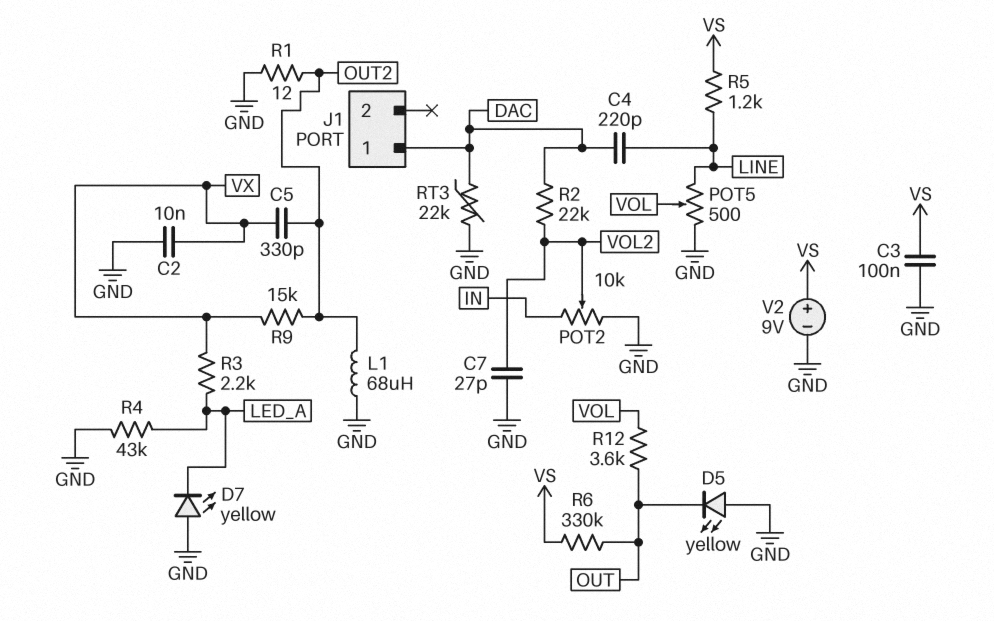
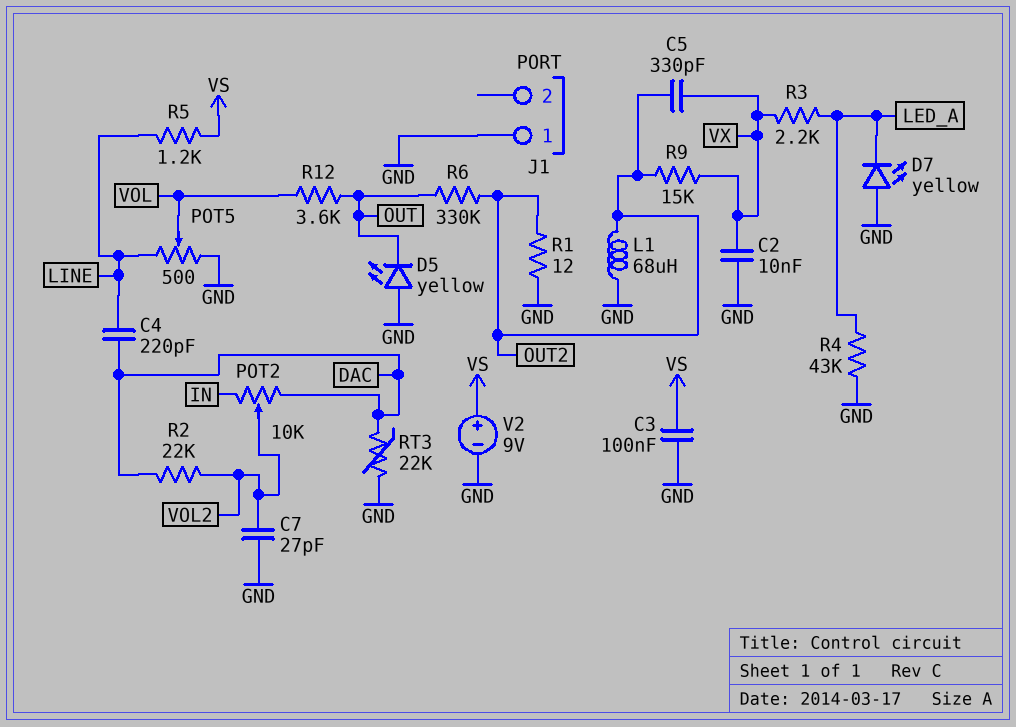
J1 pin 1: DAC -> GND
POT2: 10k (GND, IN, wiper VOL2) -> 10k (DAC, IN, wiper VOL2)
R6: 330k (OUT, VS) -> 330k (OUT, OUT2)

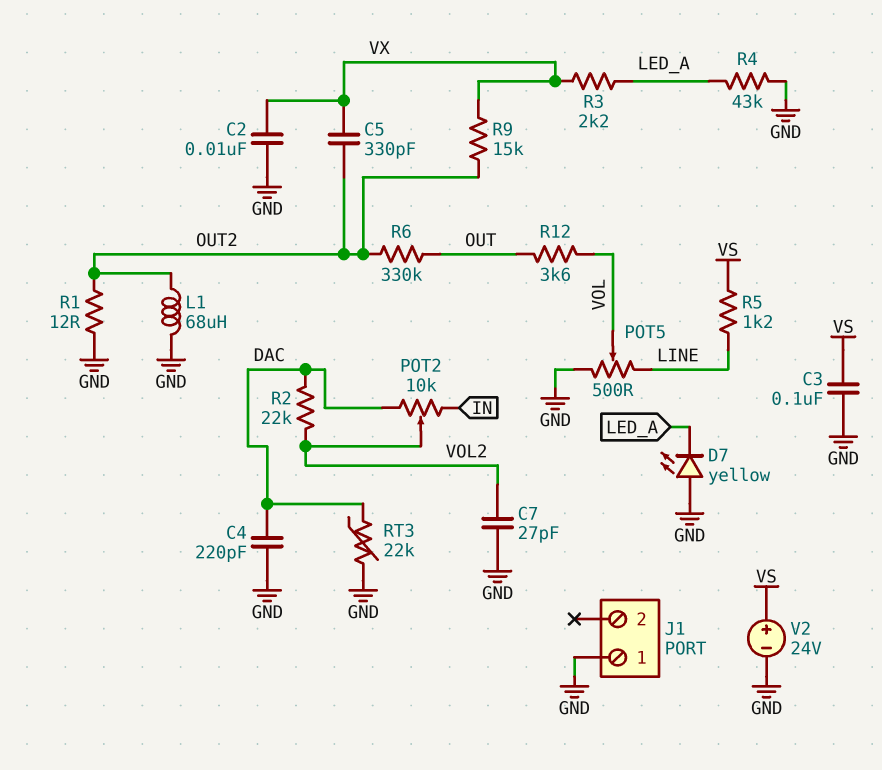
C4: 220pF (DAC, LINE) -> 220pF (DAC, GND)
D5: LED yellow (A GND, K OUT) -> none
V2: 9V (plus VS, minus GND) -> 24V (plus VS, minus GND)

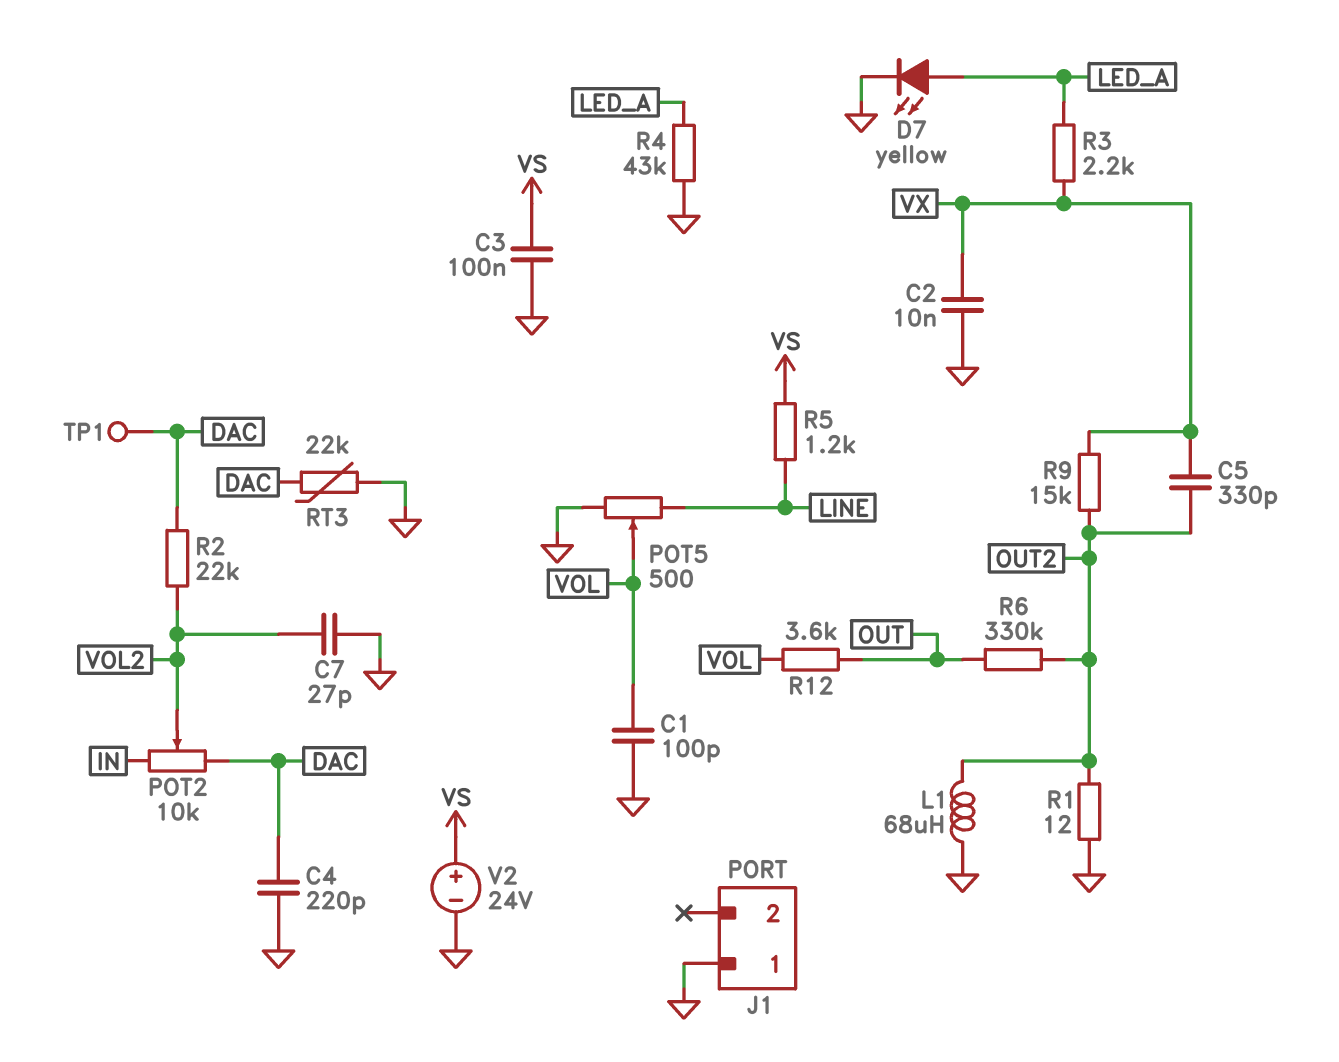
C1: none -> 100pF (GND, VOL)
D7: LED yellow (A GND, K LED_A) -> LED yellow (A LED_A, K GND)
TP1: none -> test point (DAC)

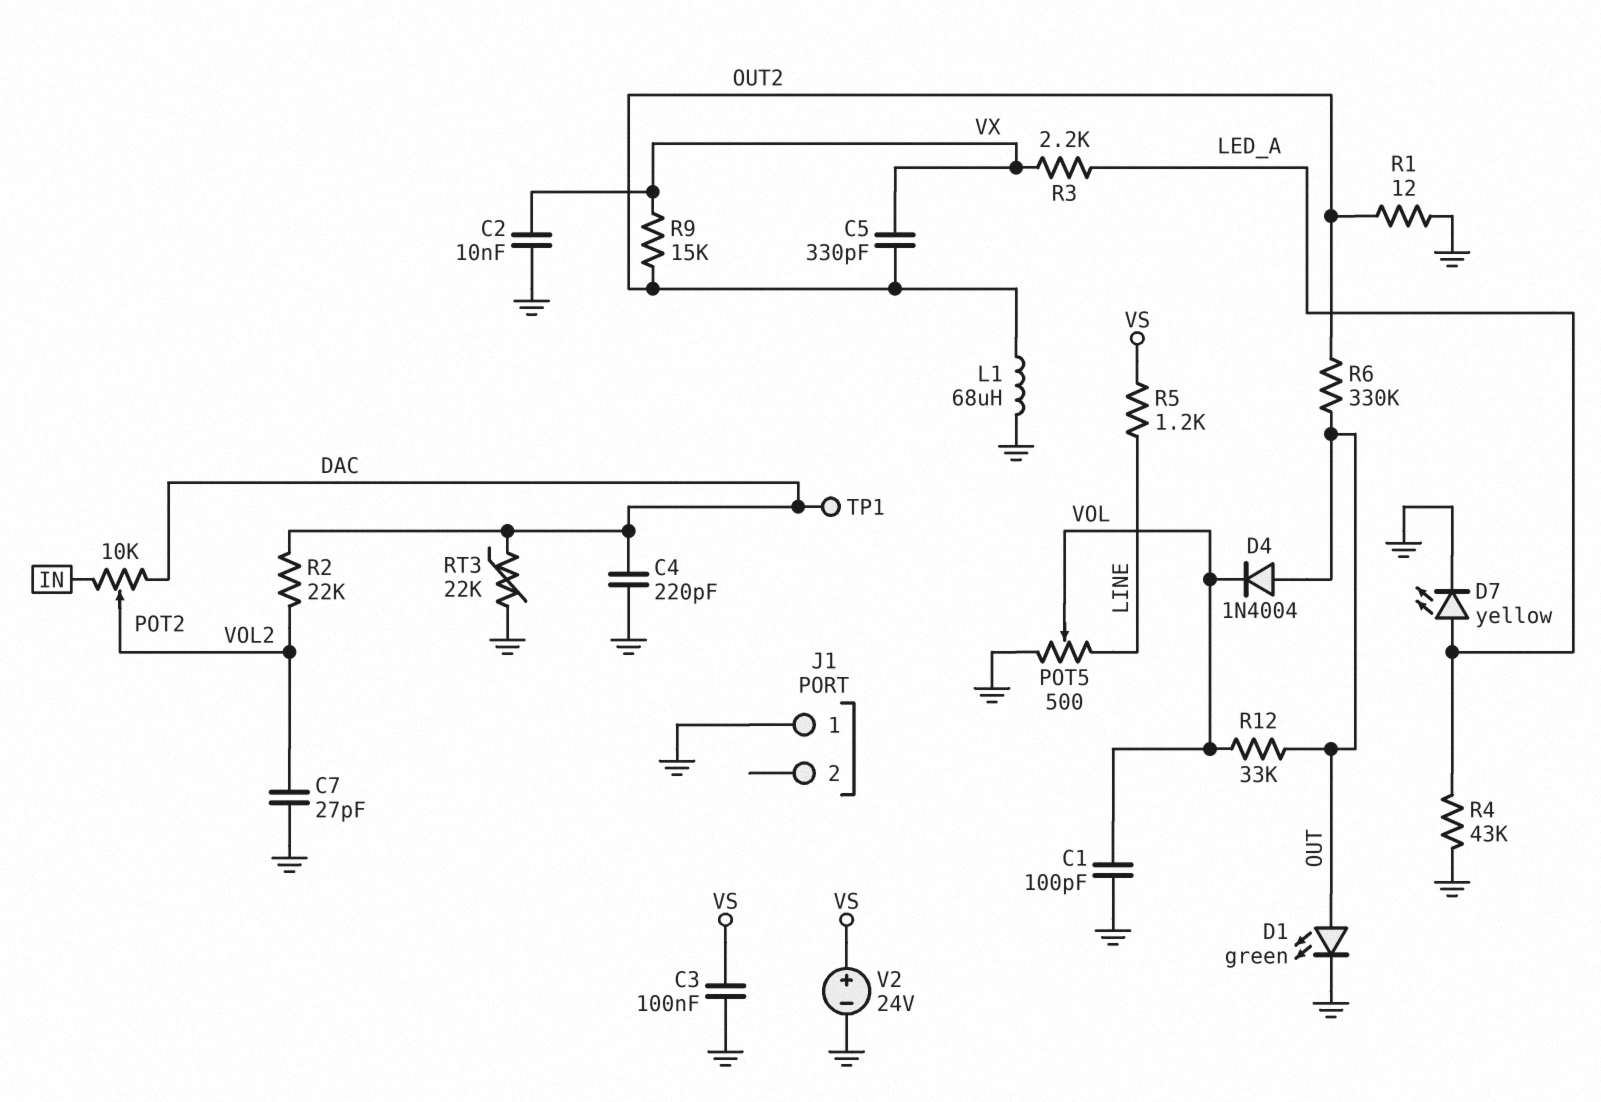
D1: none -> LED green (A OUT, K GND)
D4: none -> diode 1N4004 (A OUT, K VOL)
R12: 3.6k (OUT, VOL) -> 33k (OUT, VOL)

